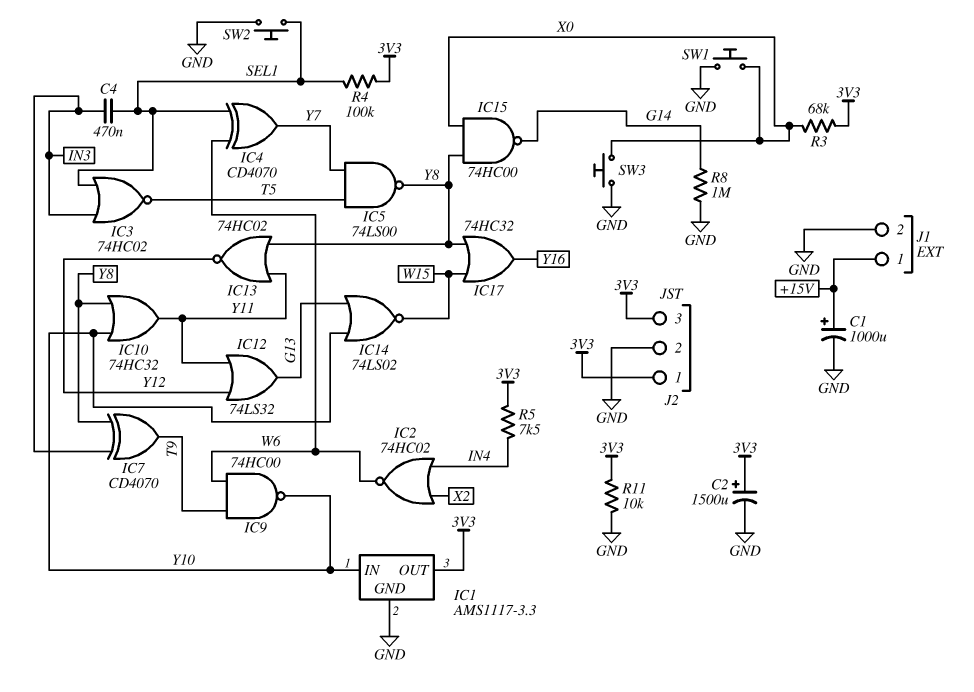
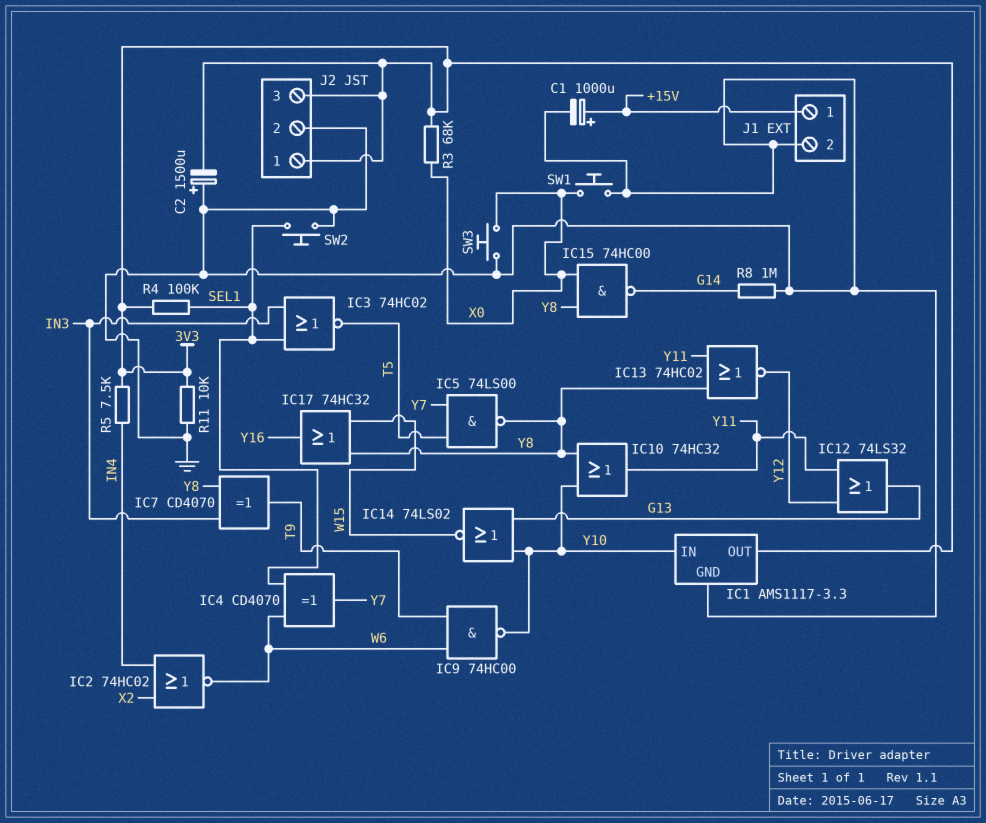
C2: 1500uF (plus 3V3, minus GND) -> 1500uF (plus GND, minus 3V3)
C4: 470nF (IN3, SEL1) -> none

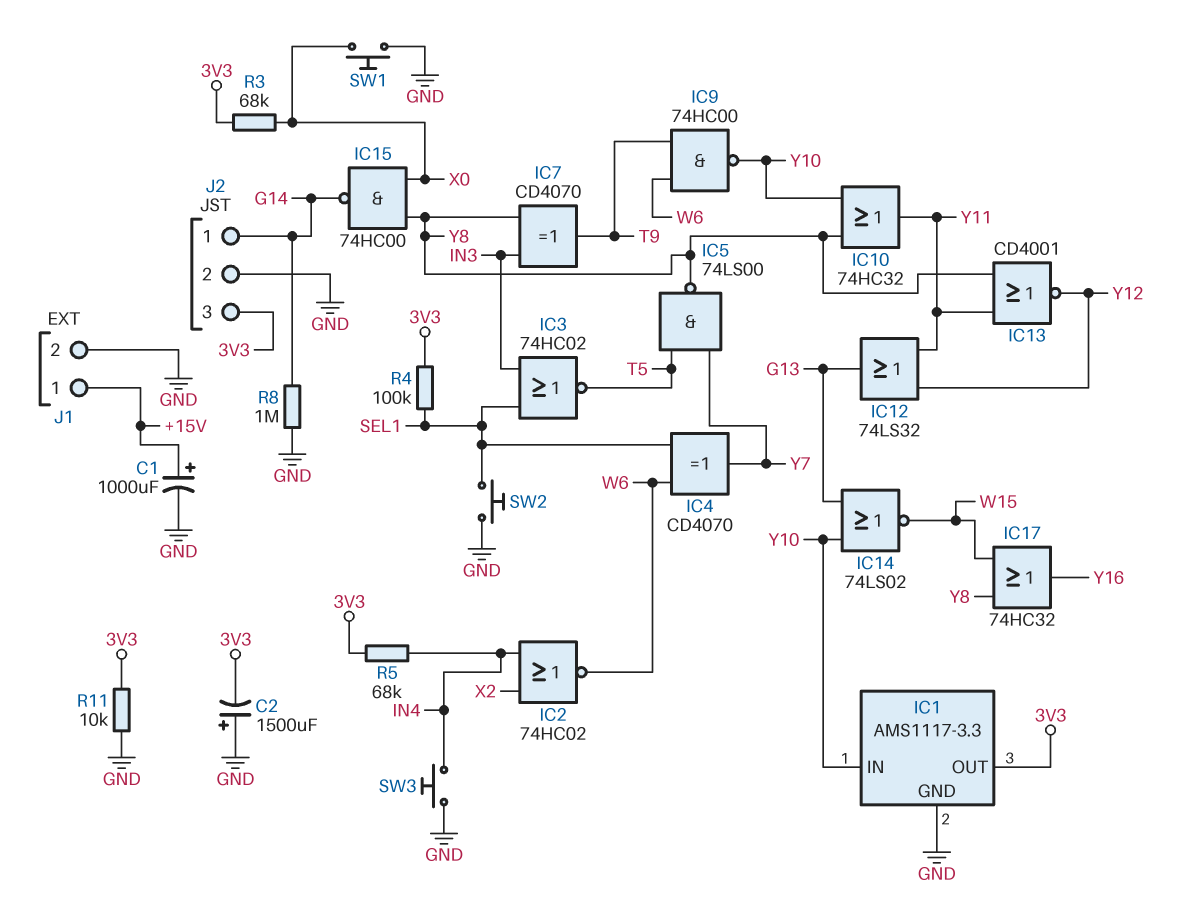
IC13: NOR 74HC02 (in Y8, in Y11, out Y12) -> NOR CD4001 (in Y8, in Y11, out Y12)
J2 pin 1: 3V3 -> G14
R5: 7.5k (3V3, IN4) -> 68k (3V3, IN4)
SW3: button (GND, X0) -> button (GND, IN4)

